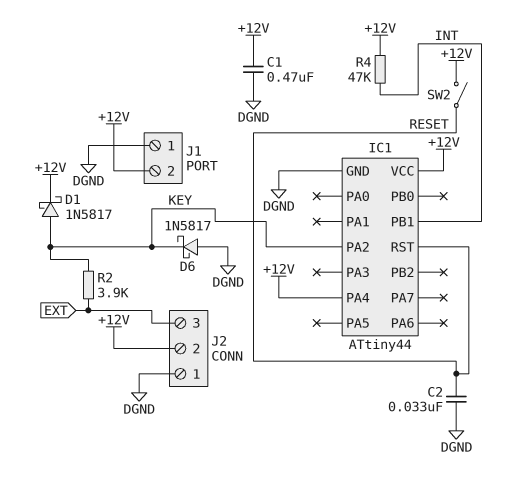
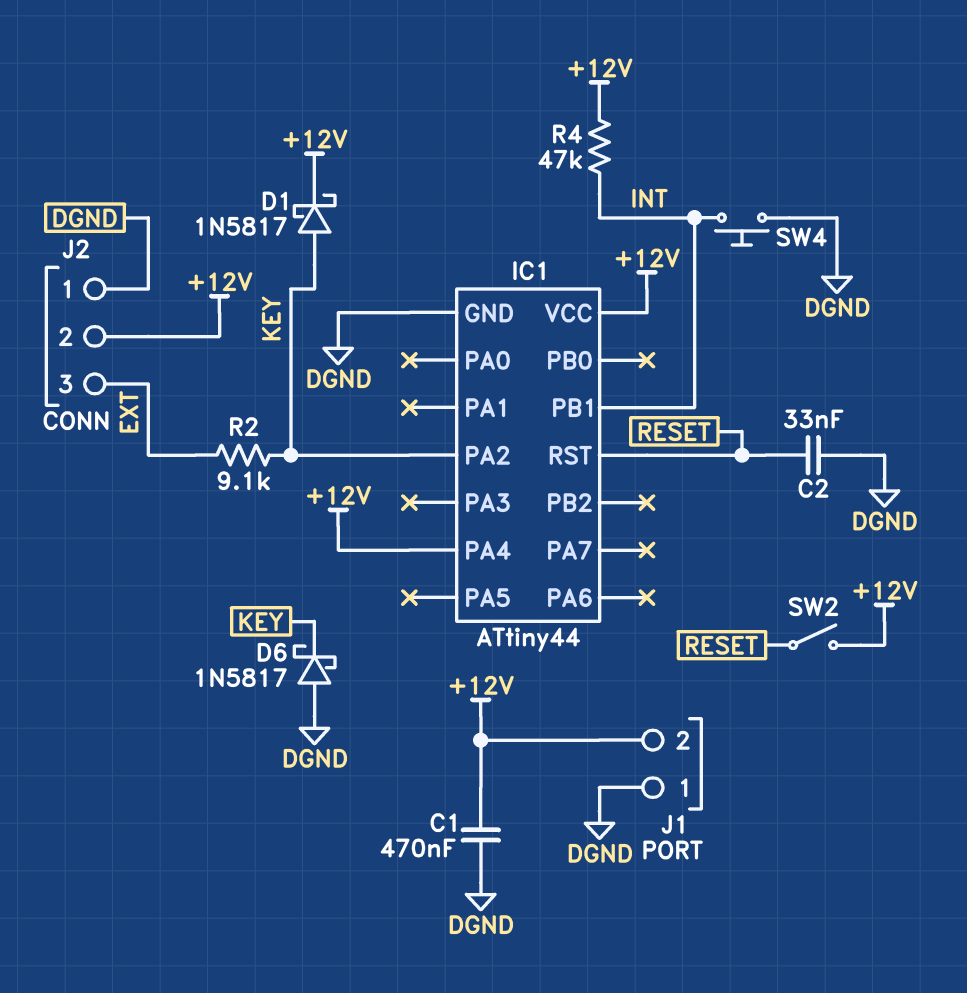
R2: 3.9k (EXT, KEY) -> 9.1k (EXT, KEY)
SW4: none -> button (DGND, INT)

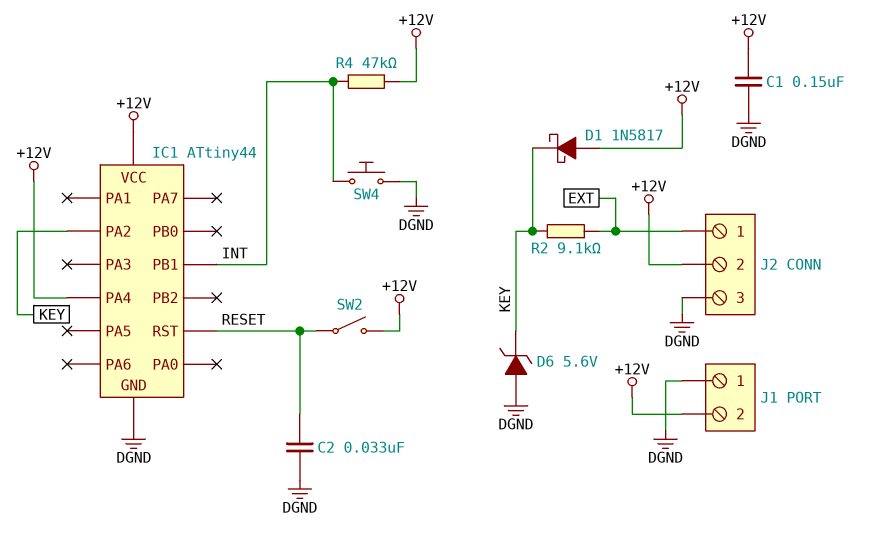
C1: 470nF (+12V, DGND) -> 150nF (+12V, DGND)
D1: schottky 1N5817 (A KEY, K +12V) -> schottky 1N5817 (A +12V, K KEY)
D6: schottky 1N5817 (A DGND, K KEY) -> zener 5.6V (A DGND, K KEY)
J2 pin 1: DGND -> EXT
J2 pin 3: EXT -> DGND

